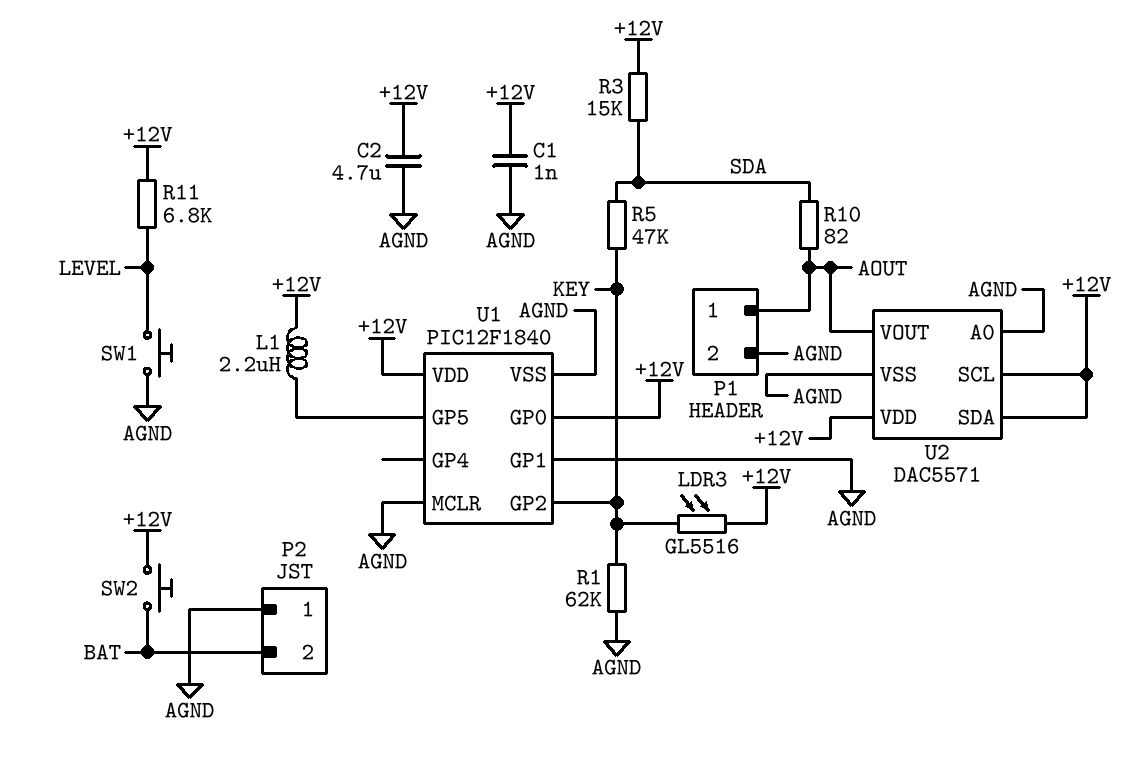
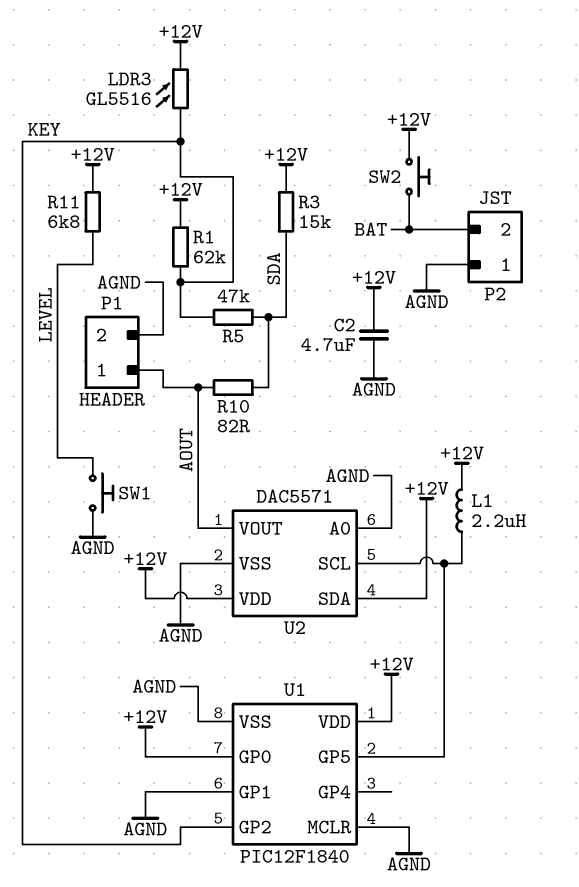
C1: 1nF (+12V, AGND) -> none
R1: 62k (AGND, KEY) -> 62k (+12V, KEY)
U2 pin SCL: +12V -> U1/GP5

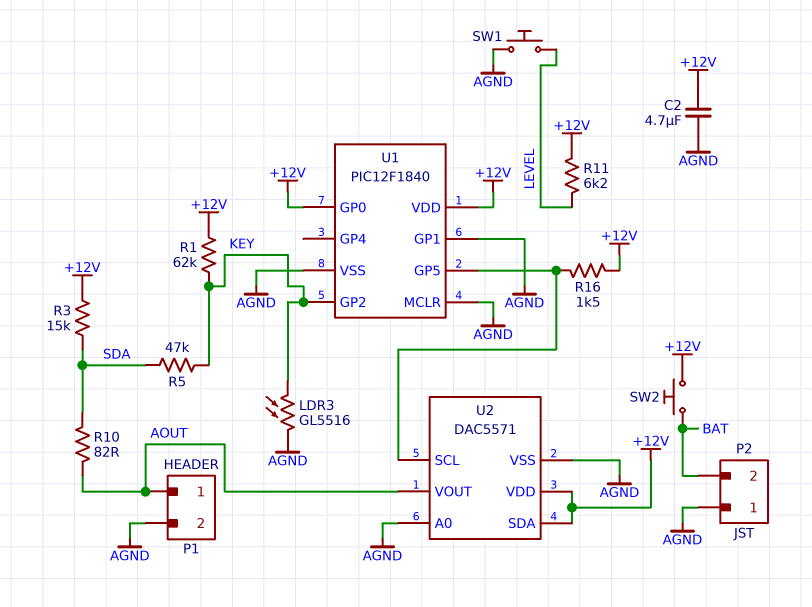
L1: 2.2uH (+12V, U1/GP5) -> none
LDR3: GL5516 (+12V, KEY) -> GL5516 (AGND, KEY)
R11: 6.8k (+12V, LEVEL) -> 6.2k (+12V, LEVEL)
R16: none -> 1.5k (+12V, U1/GP5)

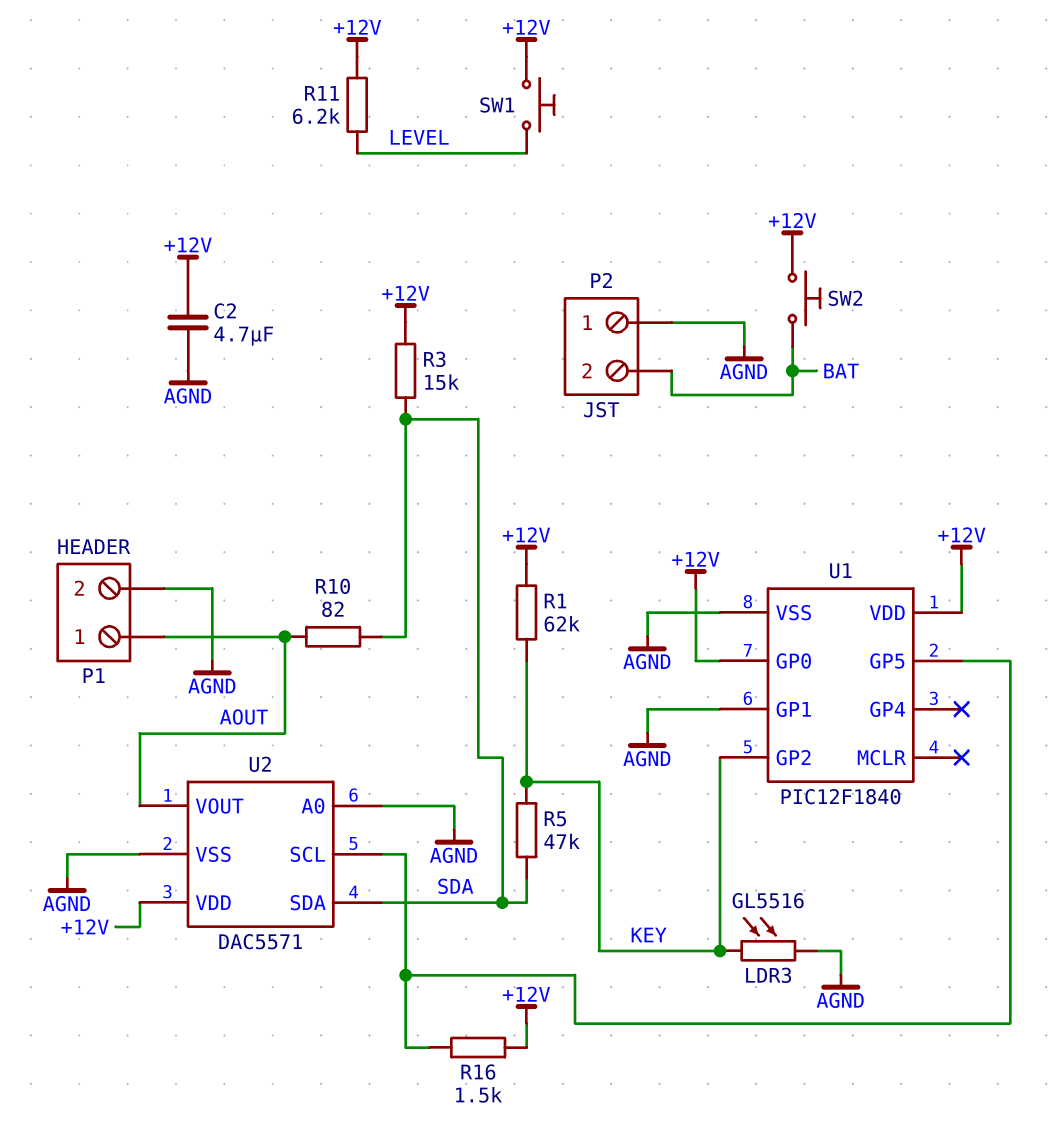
SW1: button (AGND, LEVEL) -> button (+12V, LEVEL)
U1 pin MCLR: AGND -> none
U2 pin SDA: +12V -> SDA

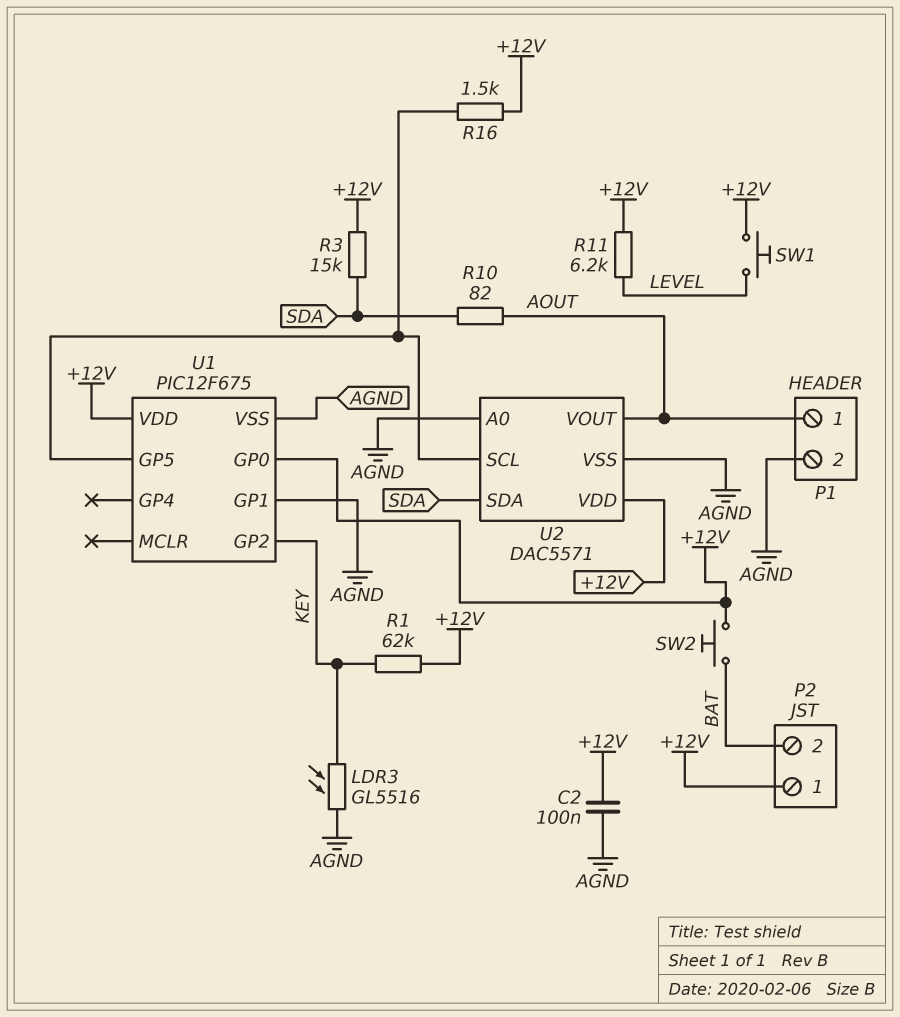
C2: 4.7uF (+12V, AGND) -> 100nF (+12V, AGND)
P2 pin 1: AGND -> +12V
R5: 47k (KEY, SDA) -> none
U1: PIC12F1840 -> PIC12F675

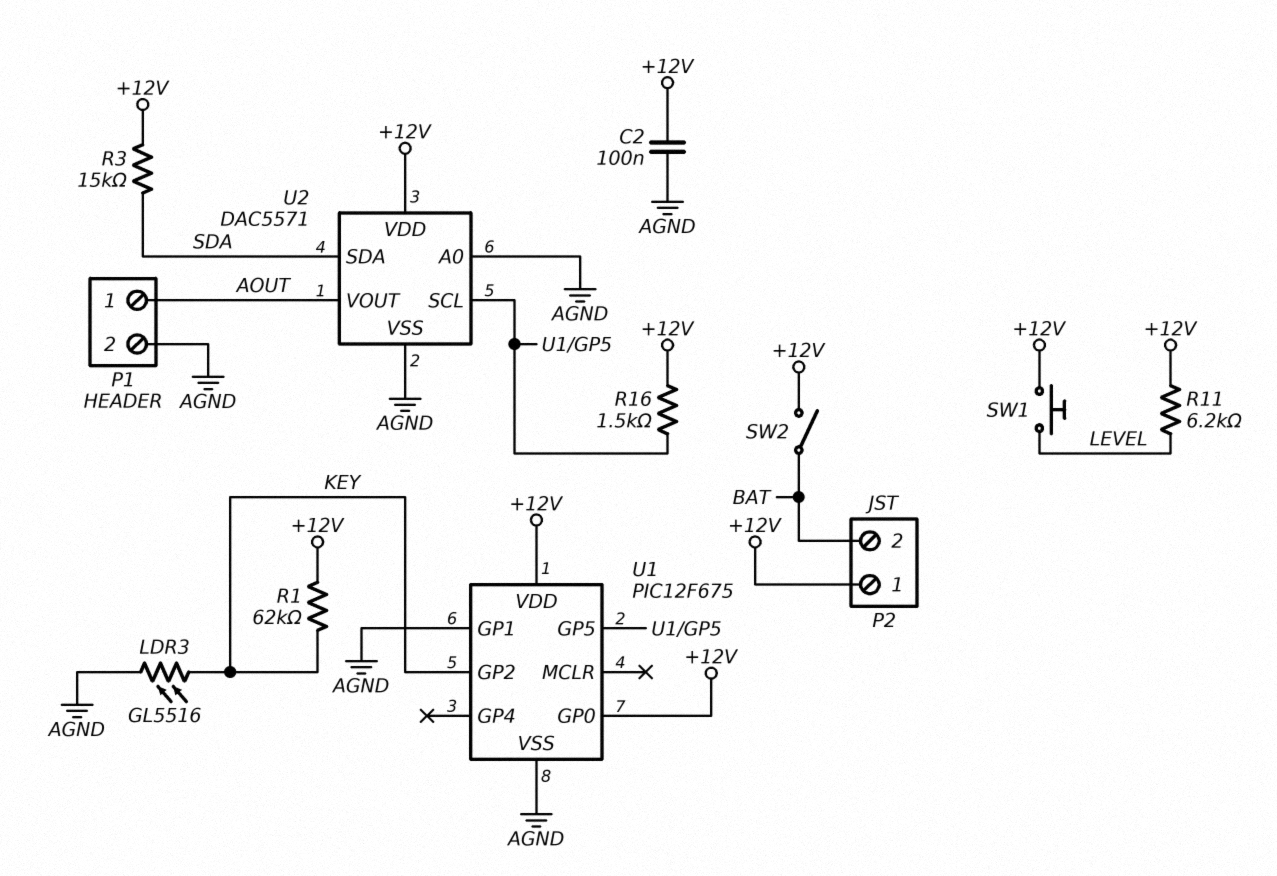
R10: 82 (AOUT, SDA) -> none
SW2: button (+12V, BAT) -> switch (+12V, BAT)

